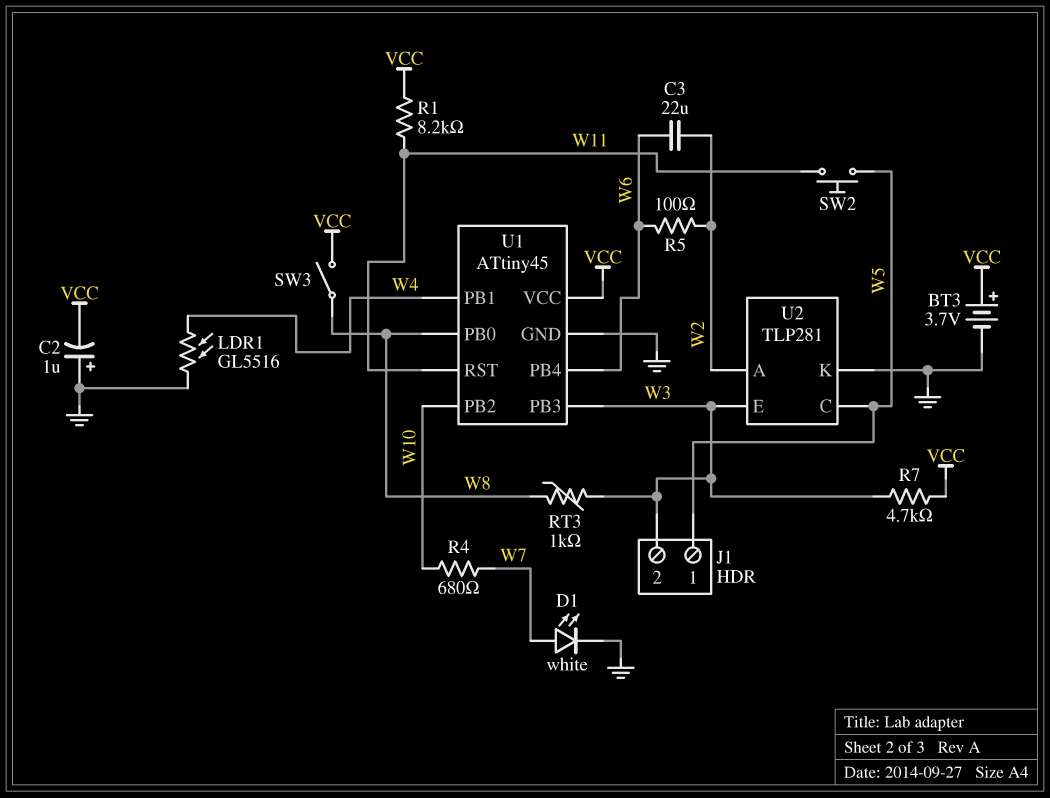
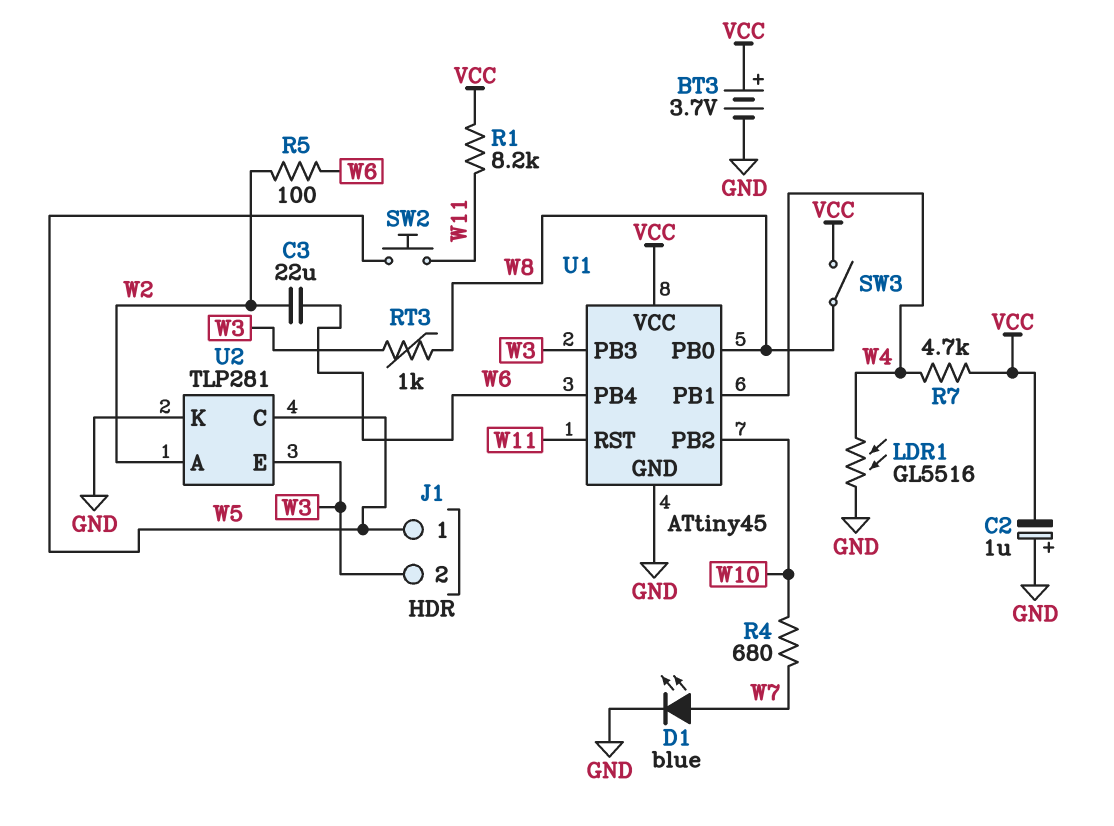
D1: LED white (A W7, K GND) -> LED blue (A W7, K GND)
R7: 4.7k (VCC, W3) -> 4.7k (VCC, W4)

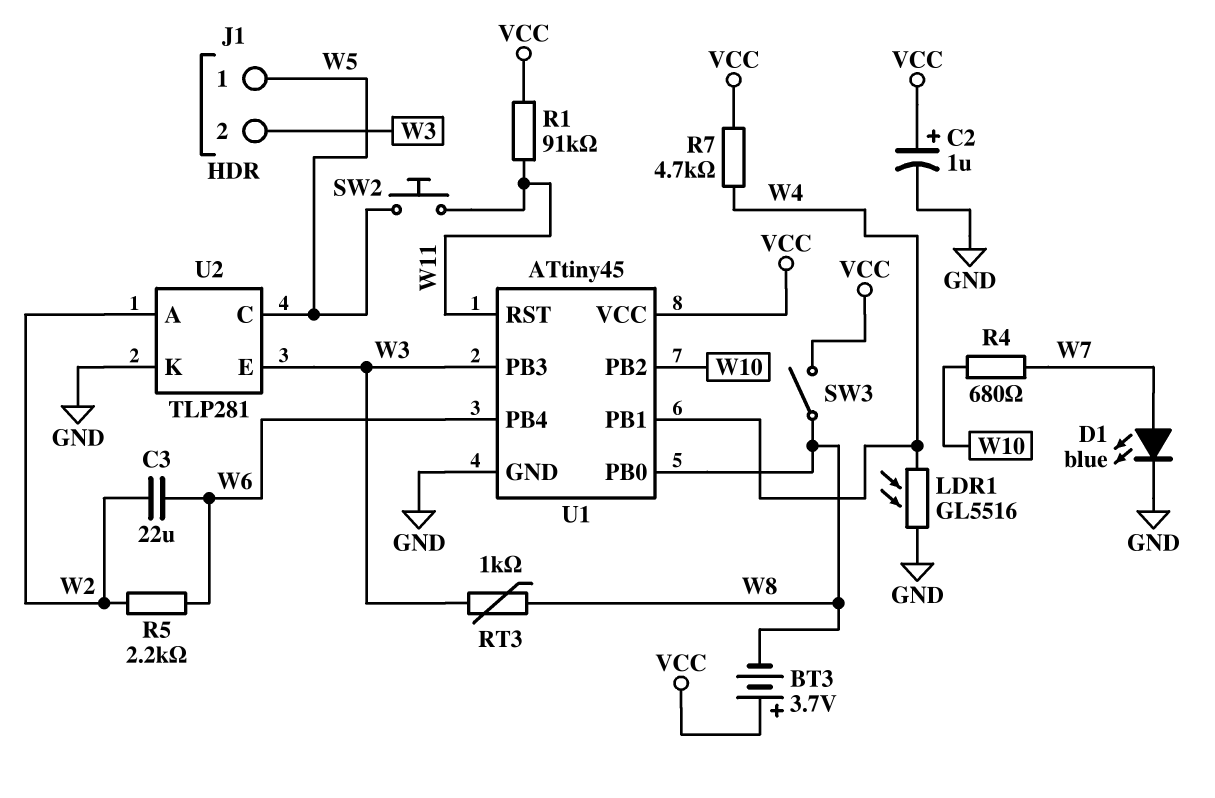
BT3: 3.7V (plus VCC, minus GND) -> 3.7V (plus VCC, minus W8)
C2: 1uF (plus GND, minus VCC) -> 1uF (plus VCC, minus GND)
R1: 8.2k (VCC, W11) -> 91k (VCC, W11)
R5: 100 (W2, W6) -> 2.2k (W2, W6)

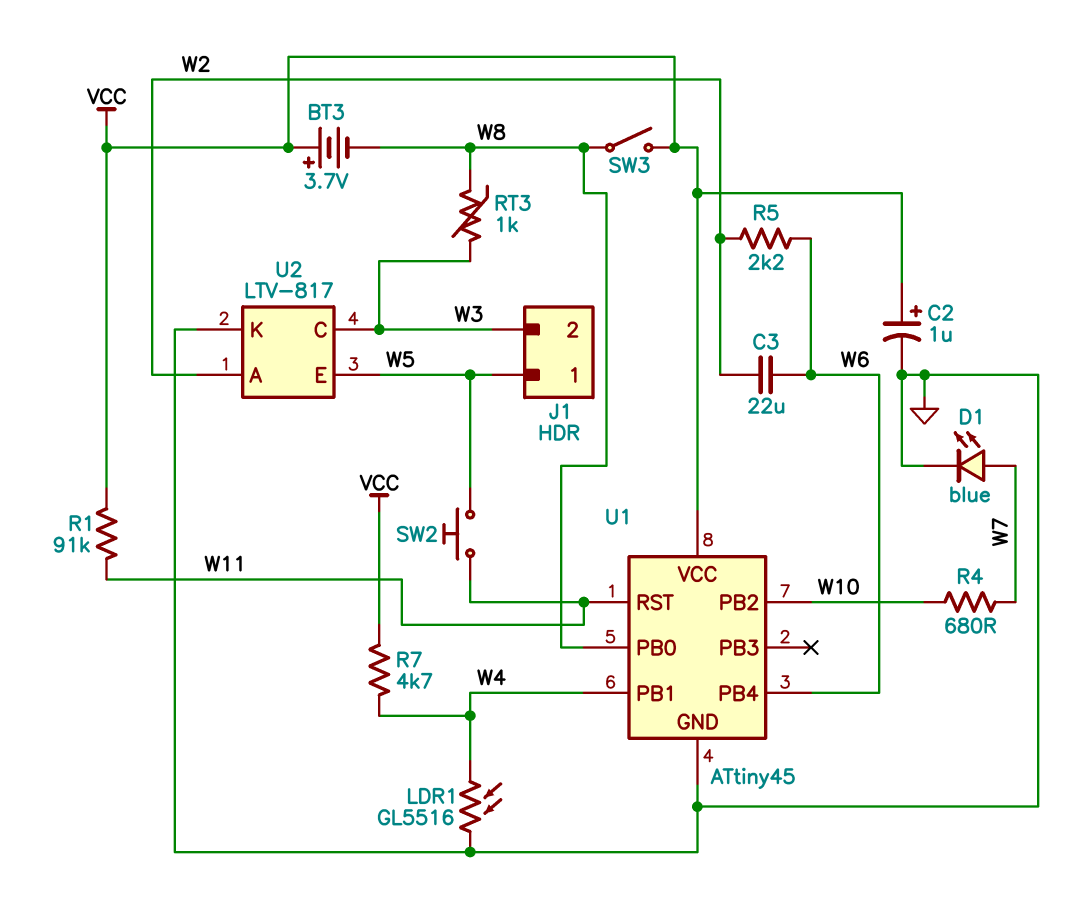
U1 pin PB3: W3 -> none
U2: TLP281 -> LTV-817
U2 pin C: W5 -> W3
U2 pin E: W3 -> W5

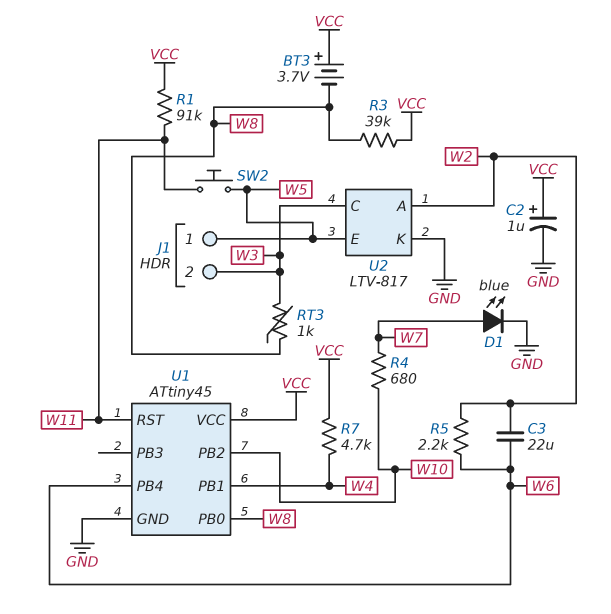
LDR1: GL5516 (GND, W4) -> none
R3: none -> 39k (VCC, W8)
SW3: switch (VCC, W8) -> none

